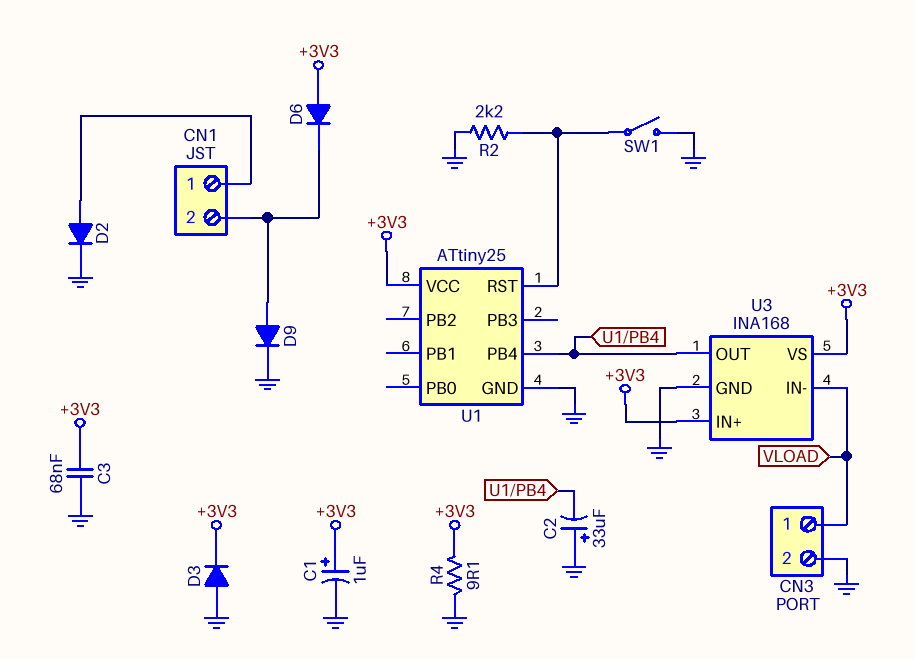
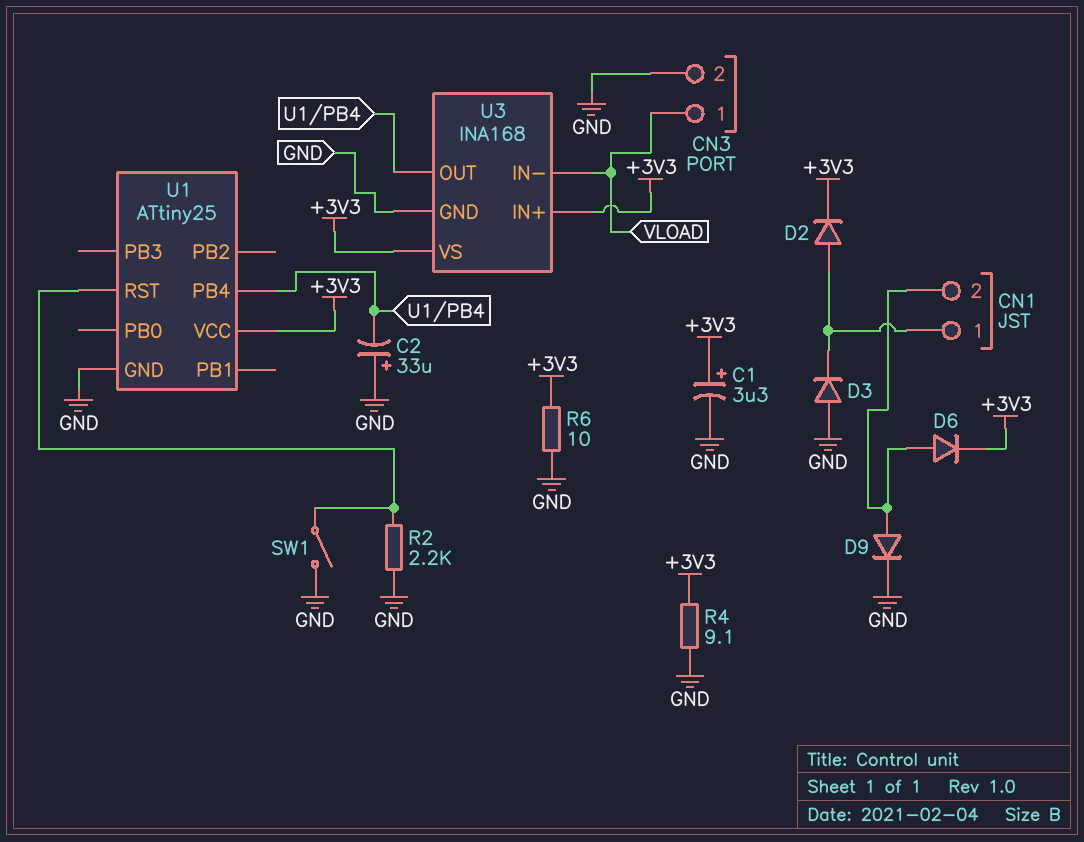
C1: 1uF (plus +3V3, minus GND) -> 3.3uF (plus +3V3, minus GND)
C3: 68nF (+3V3, GND) -> none
D2: diode (A CN1/1, K GND) -> diode (A CN1/1, K +3V3)
D3: diode (A GND, K +3V3) -> diode (A GND, K CN1/1)
D6: diode (A +3V3, K CN1/2) -> diode (A CN1/2, K +3V3)
R6: none -> 10 (+3V3, GND)

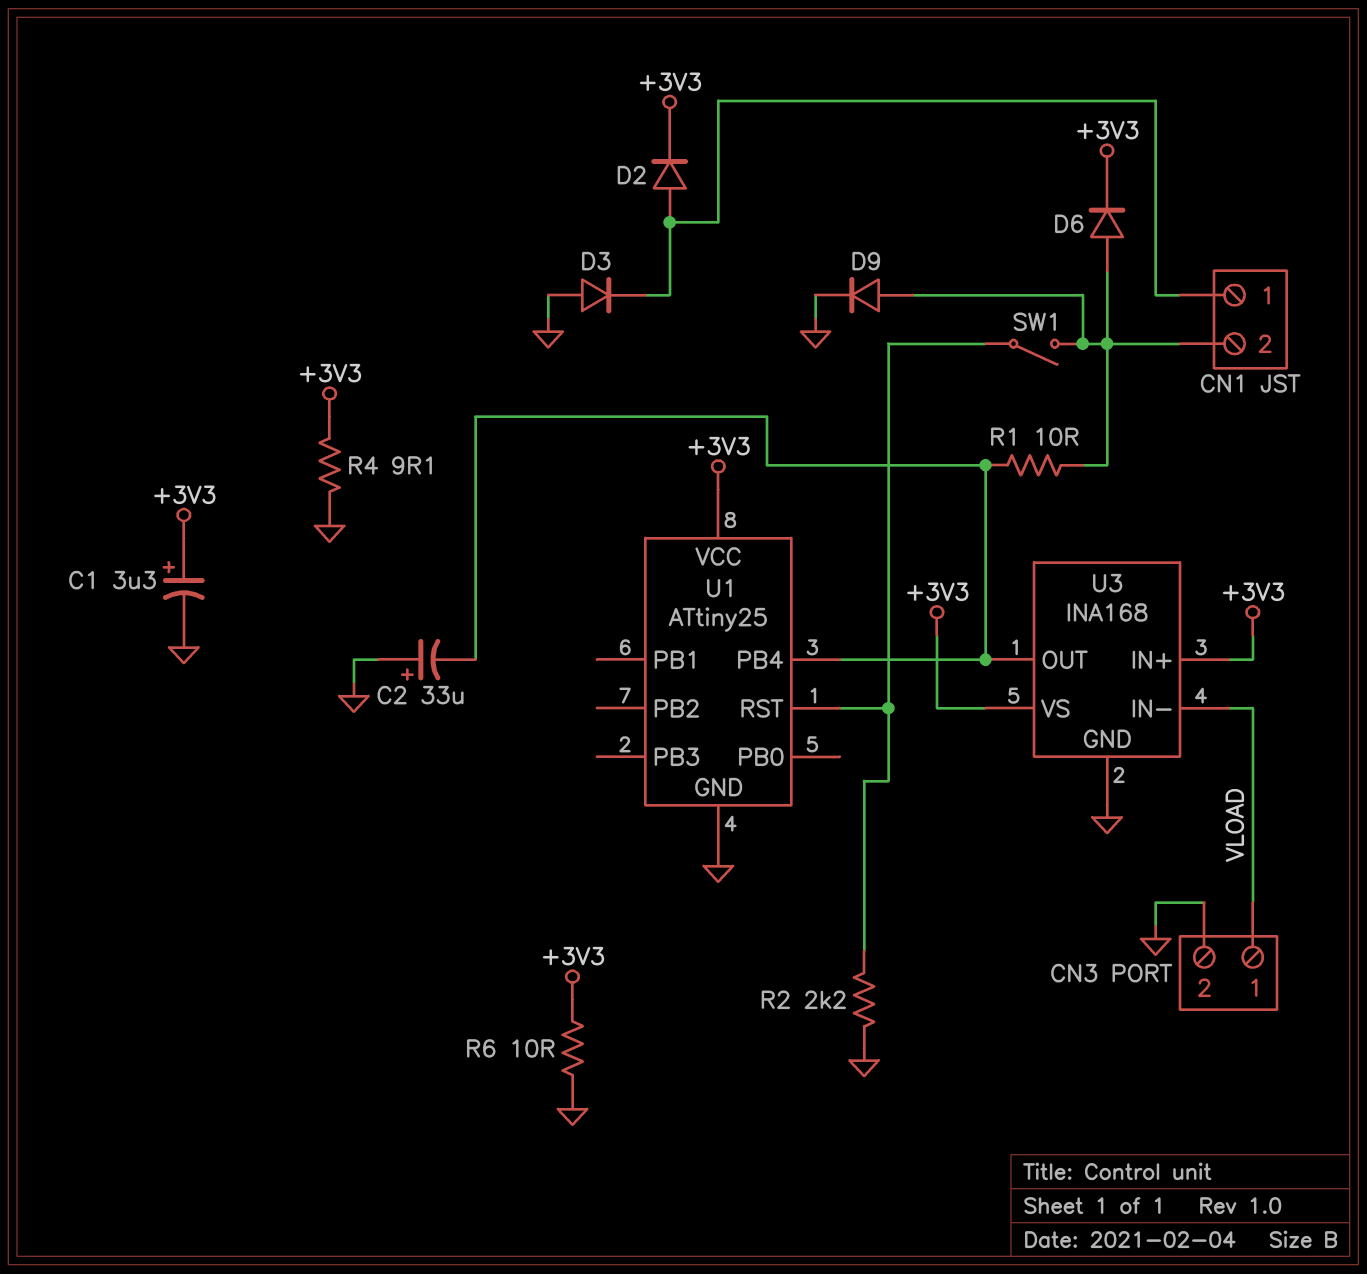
R1: none -> 10 (CN1/2, U1/PB4)
SW1: switch (GND, U1/RST) -> switch (CN1/2, U1/RST)

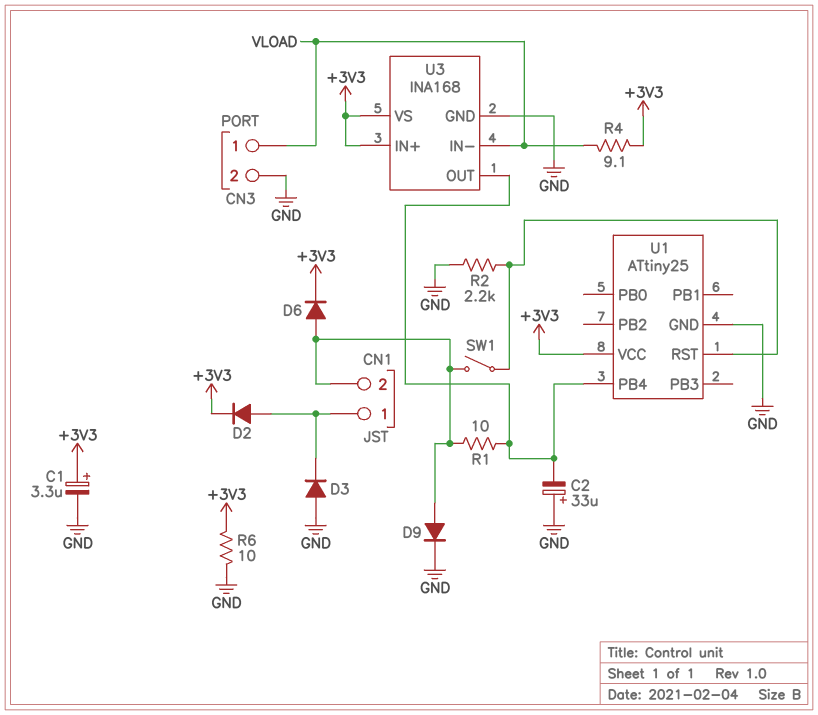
R4: 9.1 (+3V3, GND) -> 9.1 (+3V3, VLOAD)

